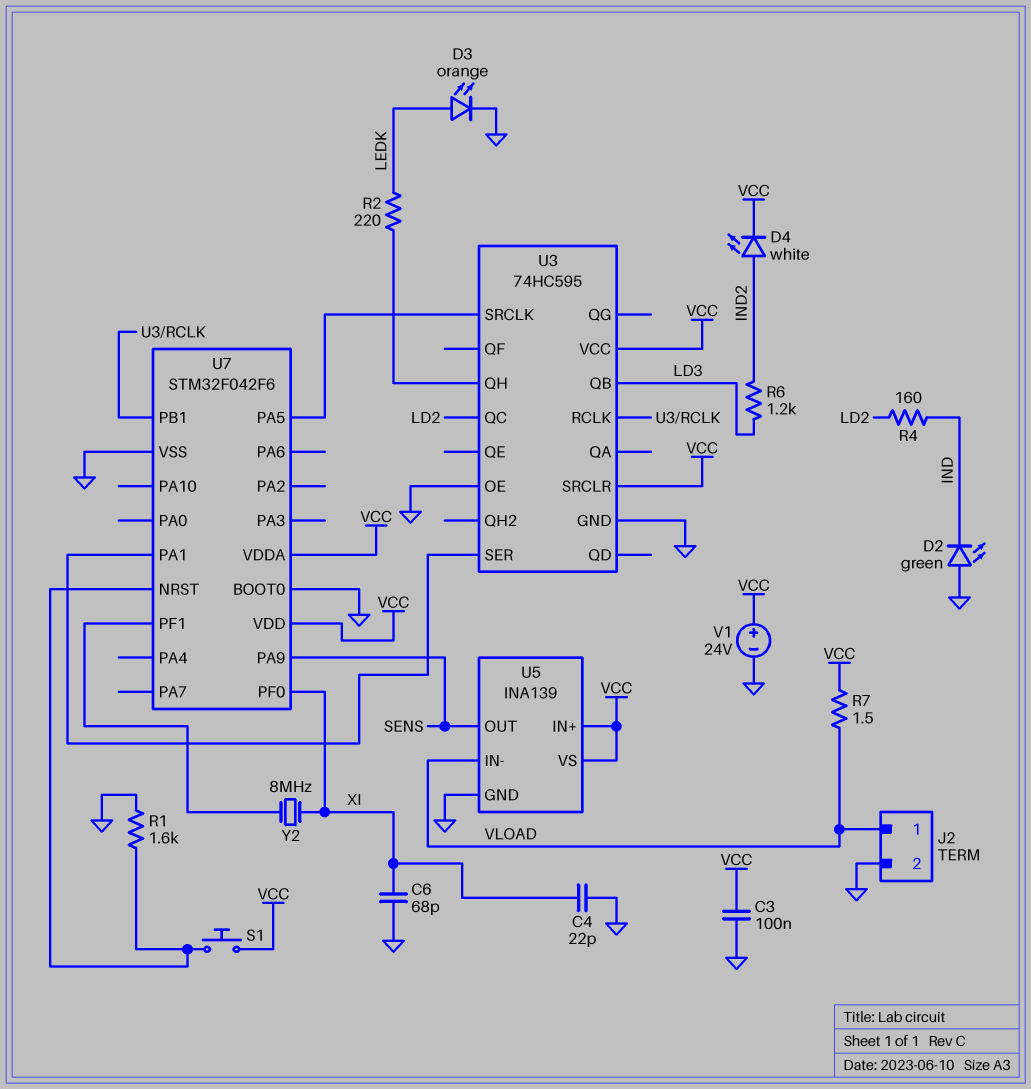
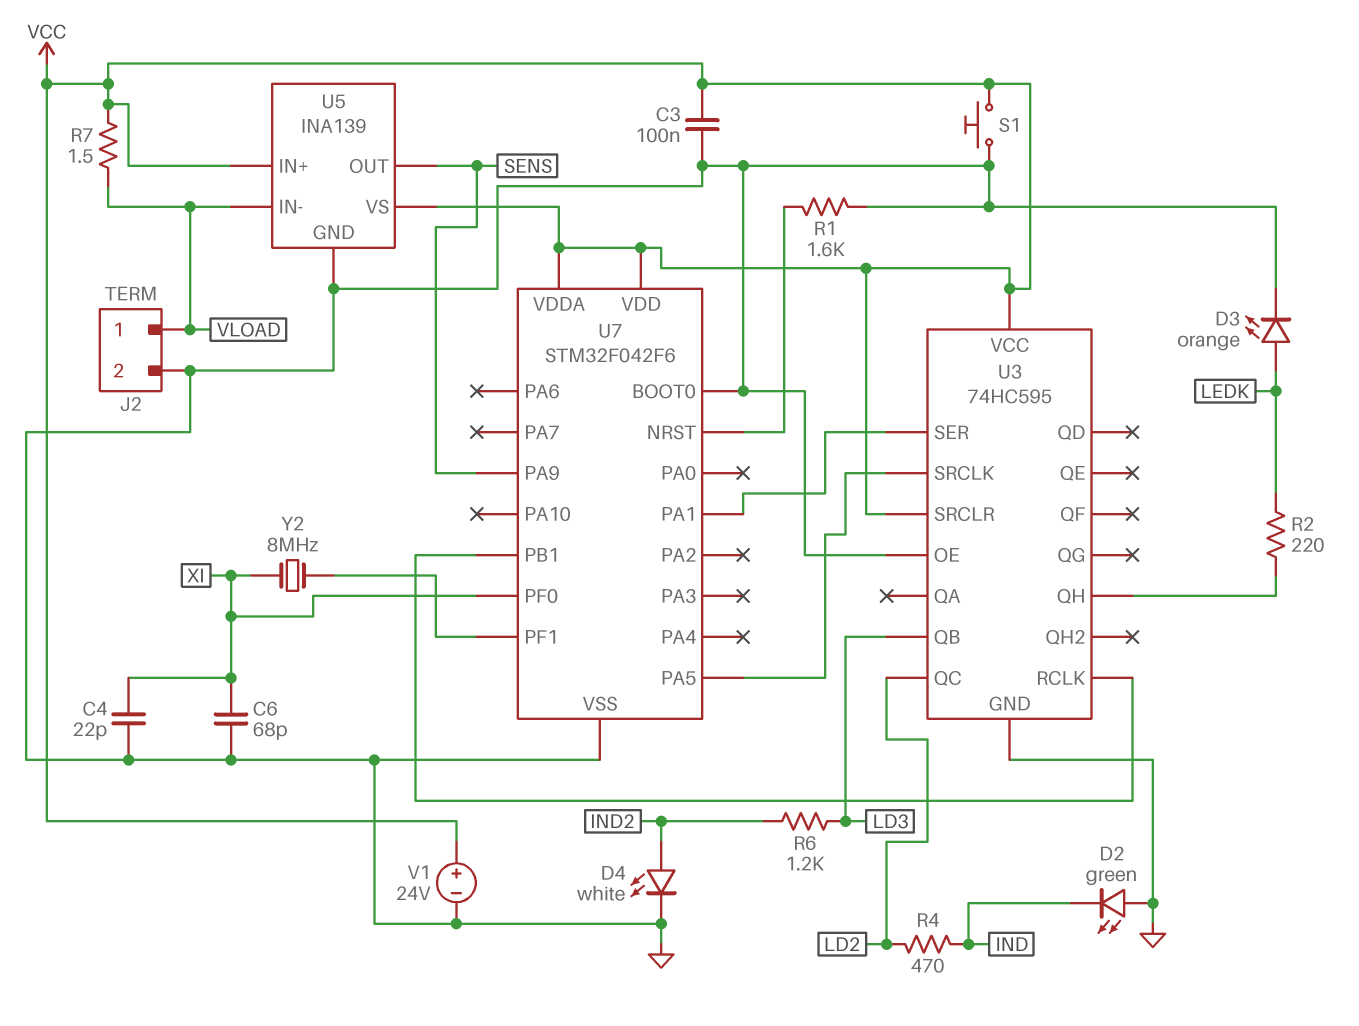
D4: LED white (A IND2, K VCC) -> LED white (A IND2, K GND)
R4: 160 (IND, LD2) -> 470 (IND, LD2)
S1: button (U7/NRST, VCC) -> button (GND, VCC)

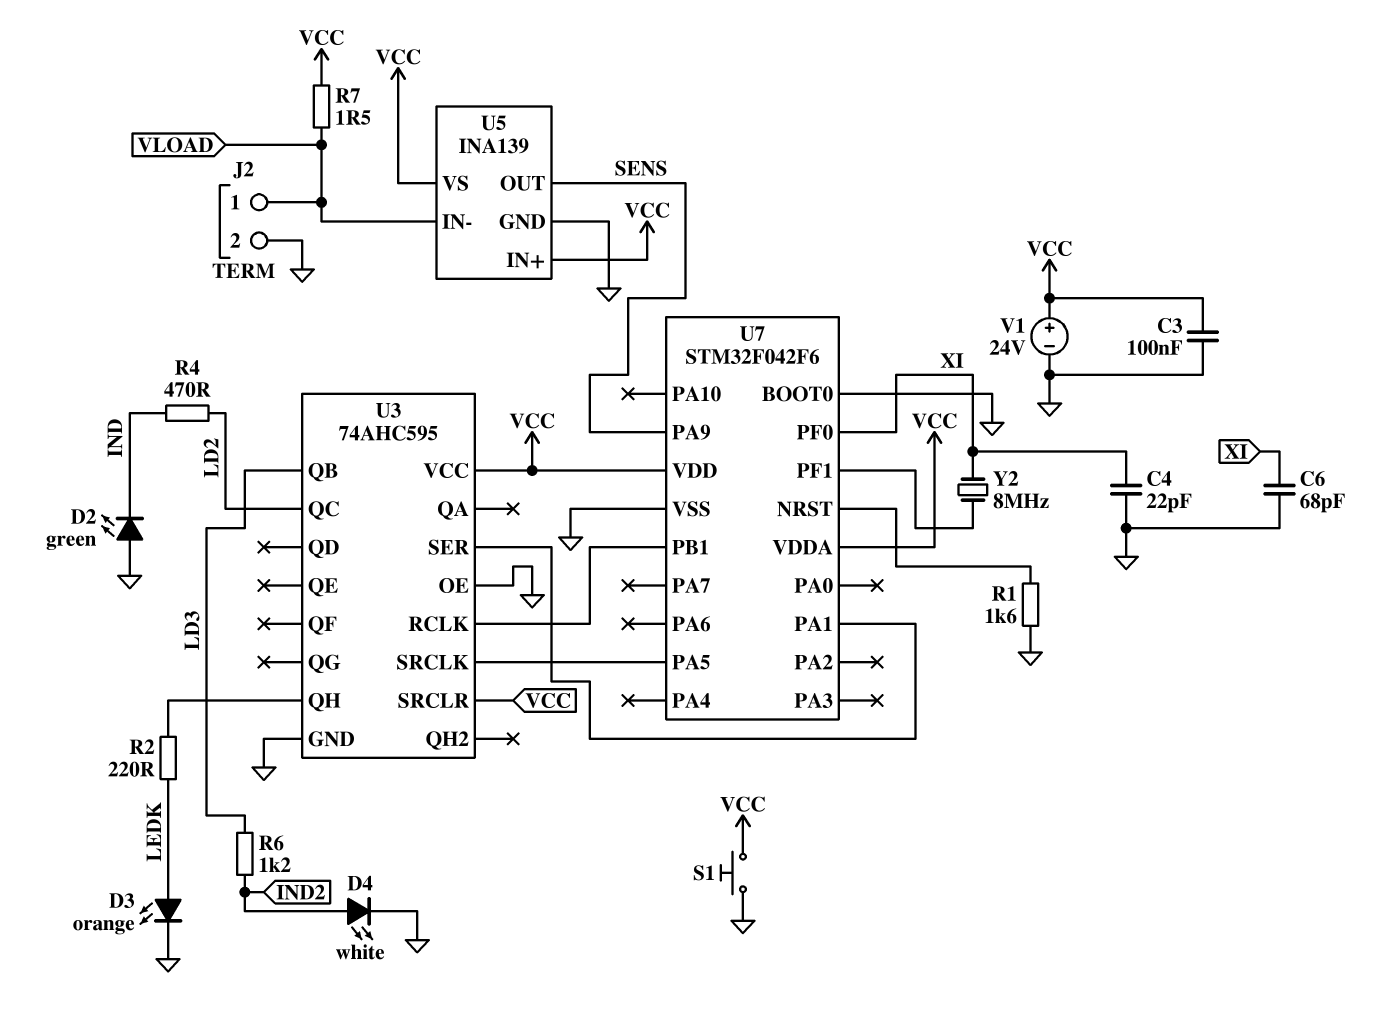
U3: 74HC595 -> 74AHC595

